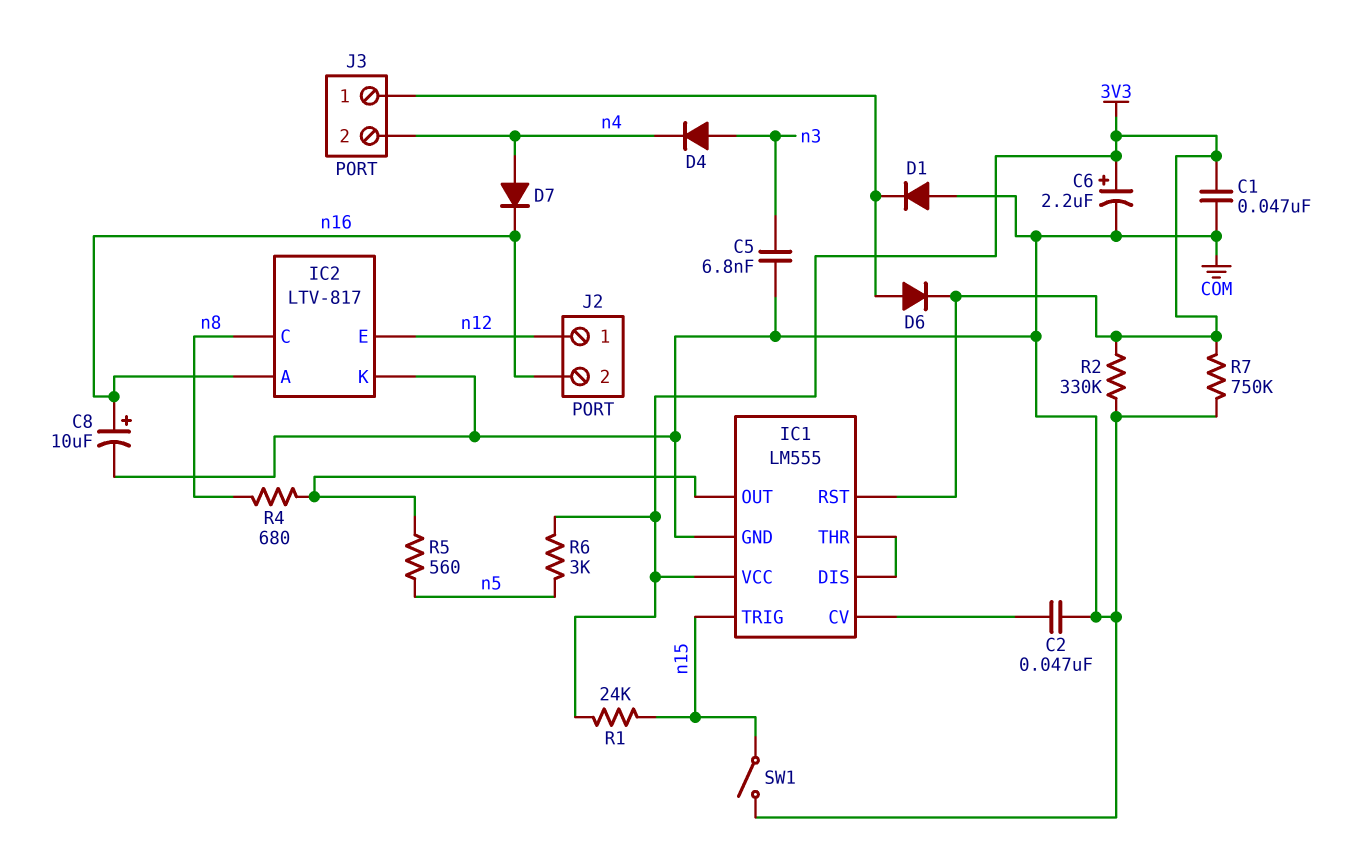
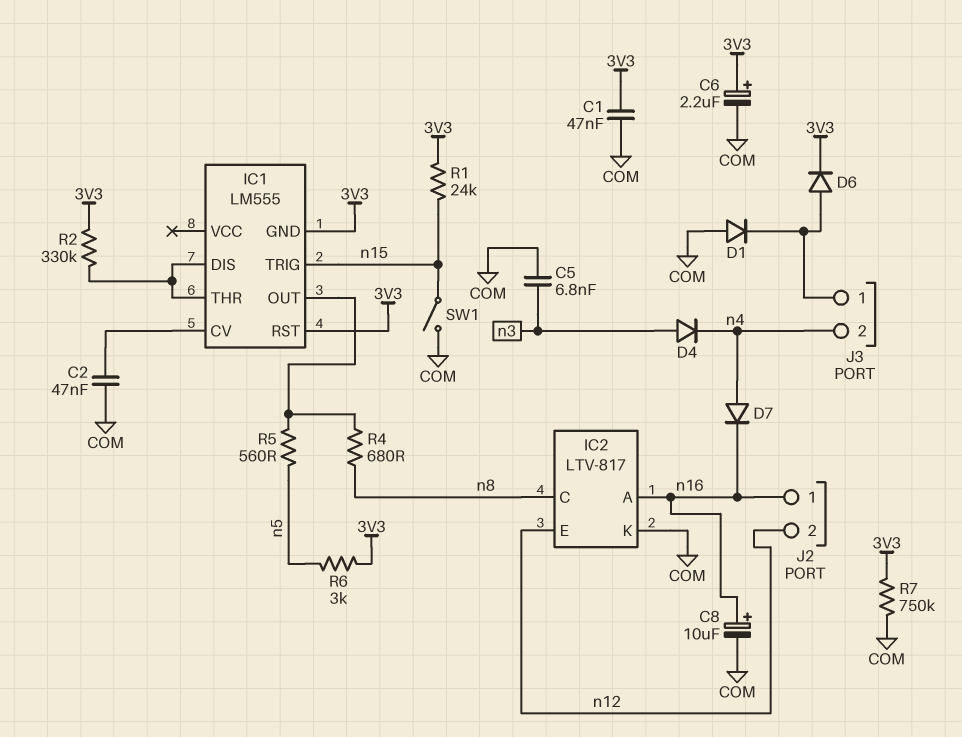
IC1 pin GND: COM -> 3V3
IC1 pin VCC: 3V3 -> none
J2 pin 1: n12 -> n16
J2 pin 2: n16 -> n12
R2: 330k (3V3, COM) -> 330k (3V3, IC1/DIS)

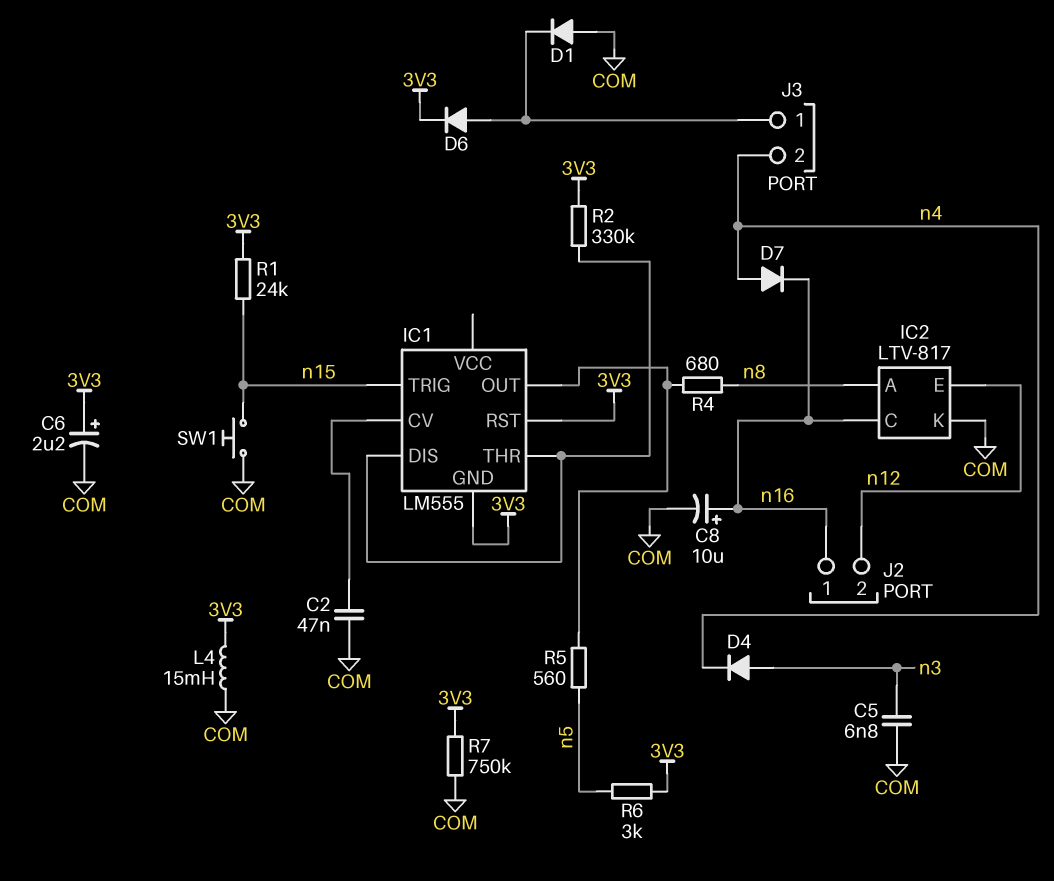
C1: 47nF (3V3, COM) -> none
IC2 pin A: n16 -> n8
IC2 pin C: n8 -> n16
L4: none -> 15mH (3V3, COM)
SW1: switch (COM, n15) -> button (COM, n15)

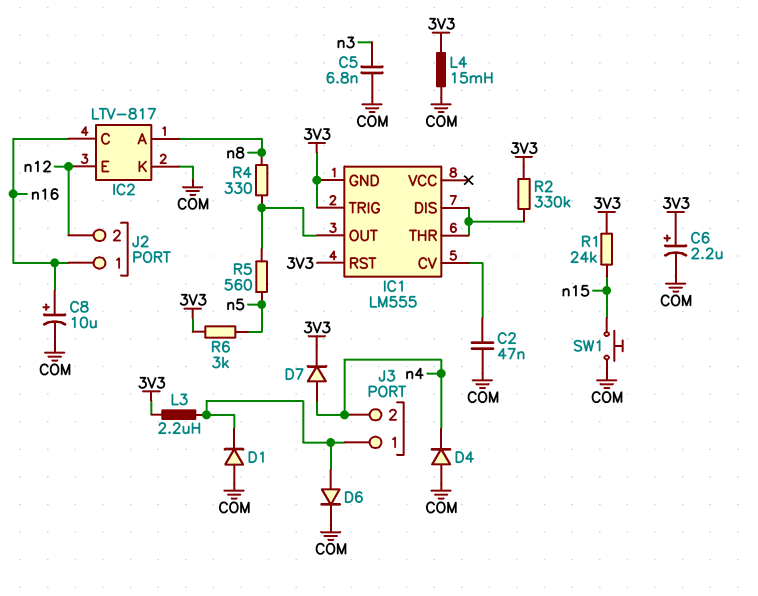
D4: diode (A n3, K n4) -> diode (A COM, K n4)
D6: diode (A J3/1, K 3V3) -> diode (A J3/1, K COM)
D7: diode (A n4, K n16) -> diode (A n4, K 3V3)
IC1 pin TRIG: n15 -> 3V3
L3: none -> 2.2uH (3V3, J3/1)
R4: 680 (IC1/OUT, n8) -> 330 (IC1/OUT, n8)
R7: 750k (3V3, COM) -> none

